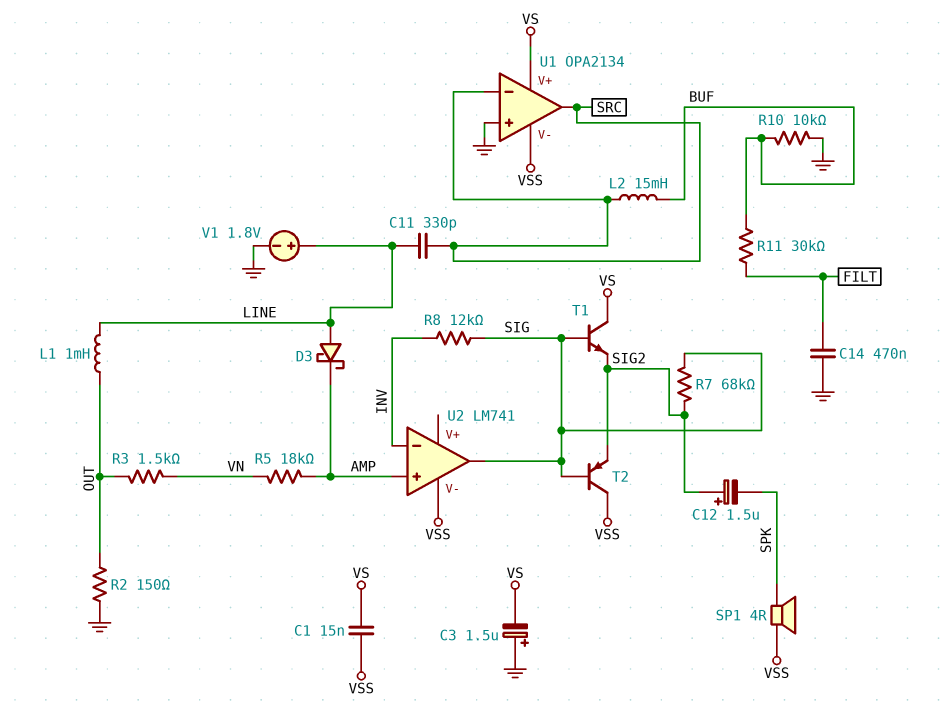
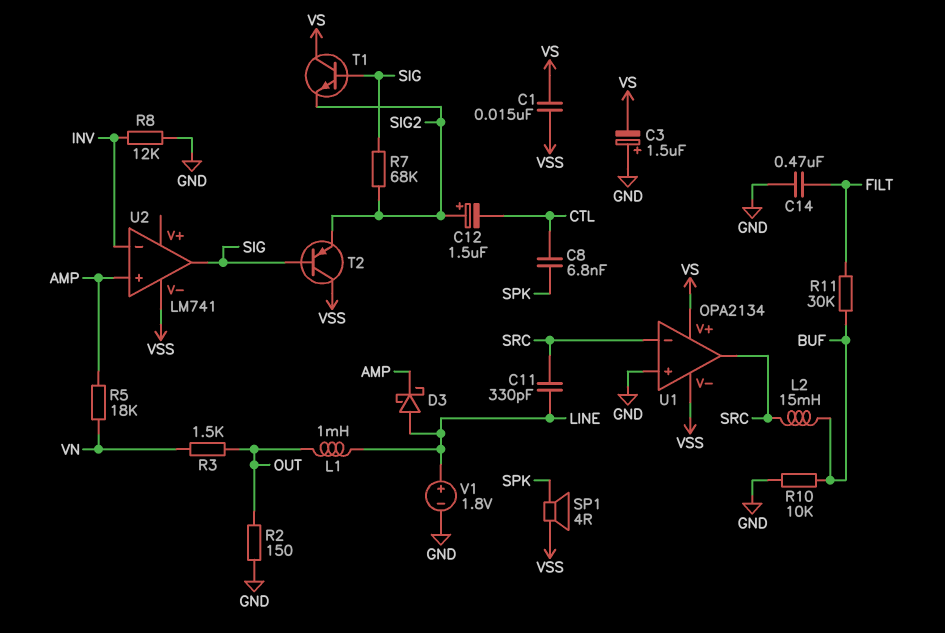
C8: none -> 6.8nF (CTL, SPK)
C12: 1.5uF (plus SIG2, minus SPK) -> 1.5uF (plus SIG2, minus CTL)
R8: 12k (INV, SIG) -> 12k (GND, INV)

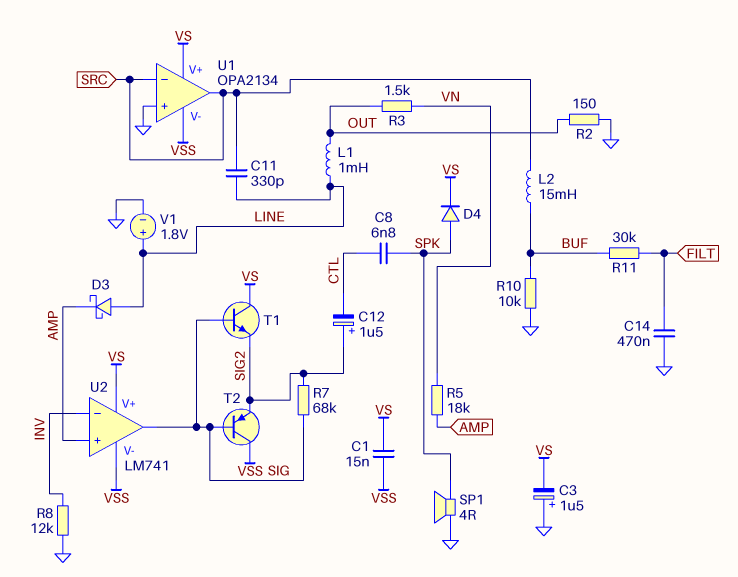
D4: none -> diode (A SPK, K VS)
SP1: speaker 4R (SPK, VSS) -> speaker 4R (GND, SPK)
U2 pin V+: none -> VS

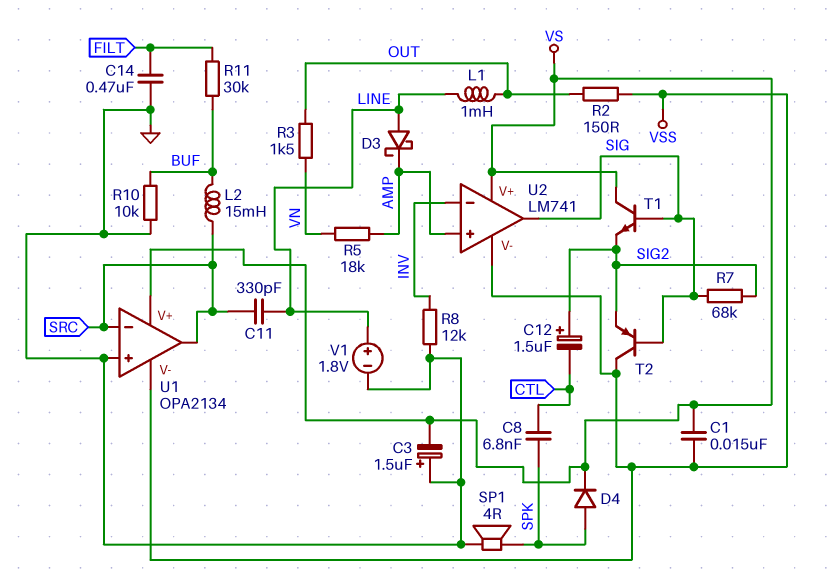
R2: 150 (GND, OUT) -> 150 (OUT, VSS)

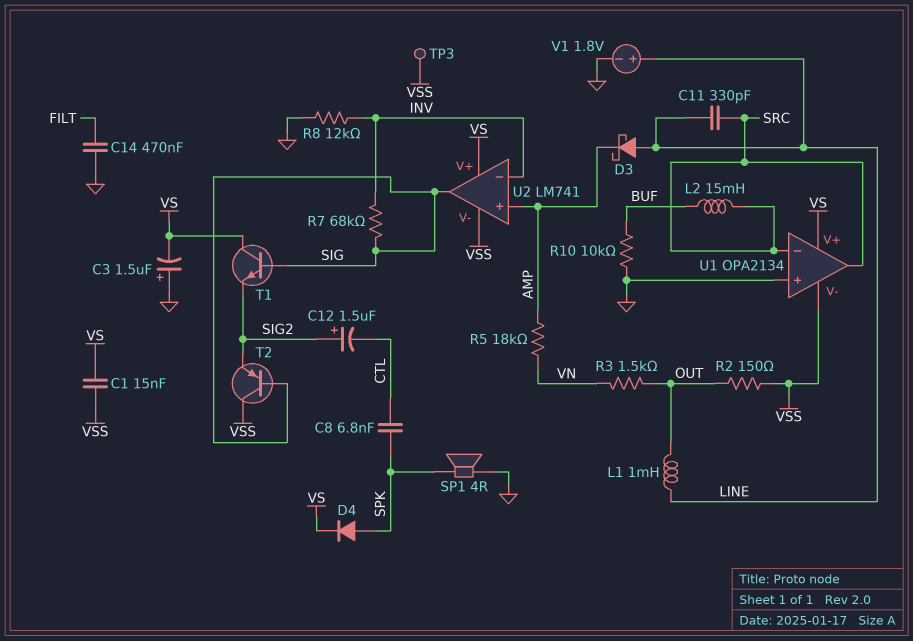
R7: 68k (SIG, SIG2) -> 68k (INV, SIG)
R11: 30k (BUF, FILT) -> none
TP3: none -> test point (VSS)

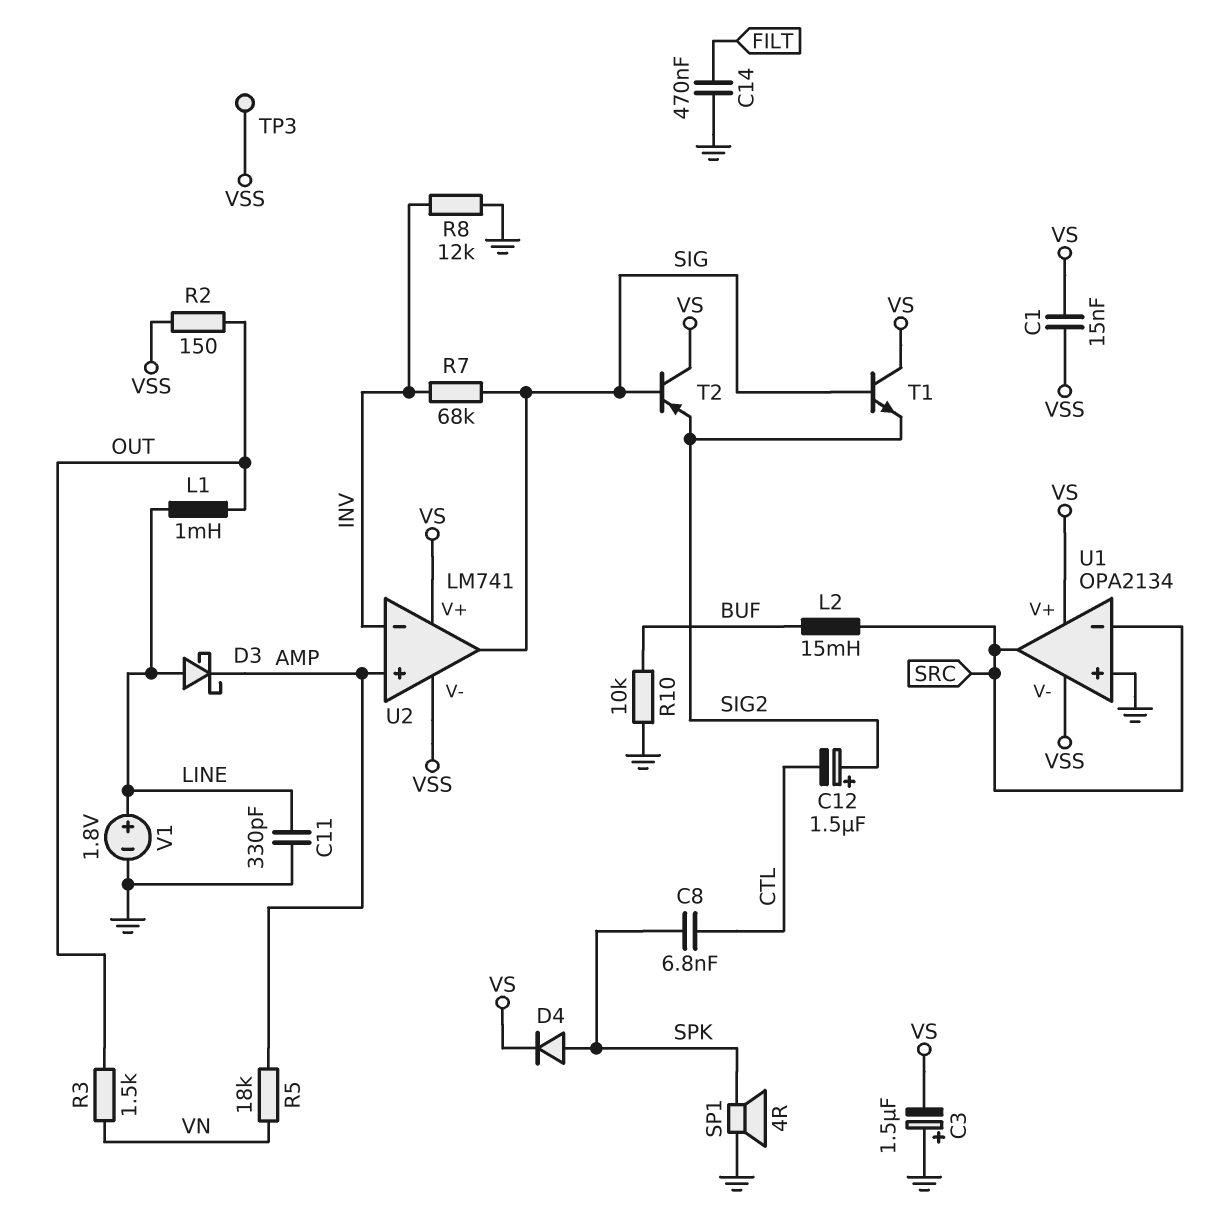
C11: 330pF (LINE, SRC) -> 330pF (GND, LINE)
T2: PNP (B SIG, C VSS, E SIG2) -> PNP (B SIG, C VS, E SIG2)

